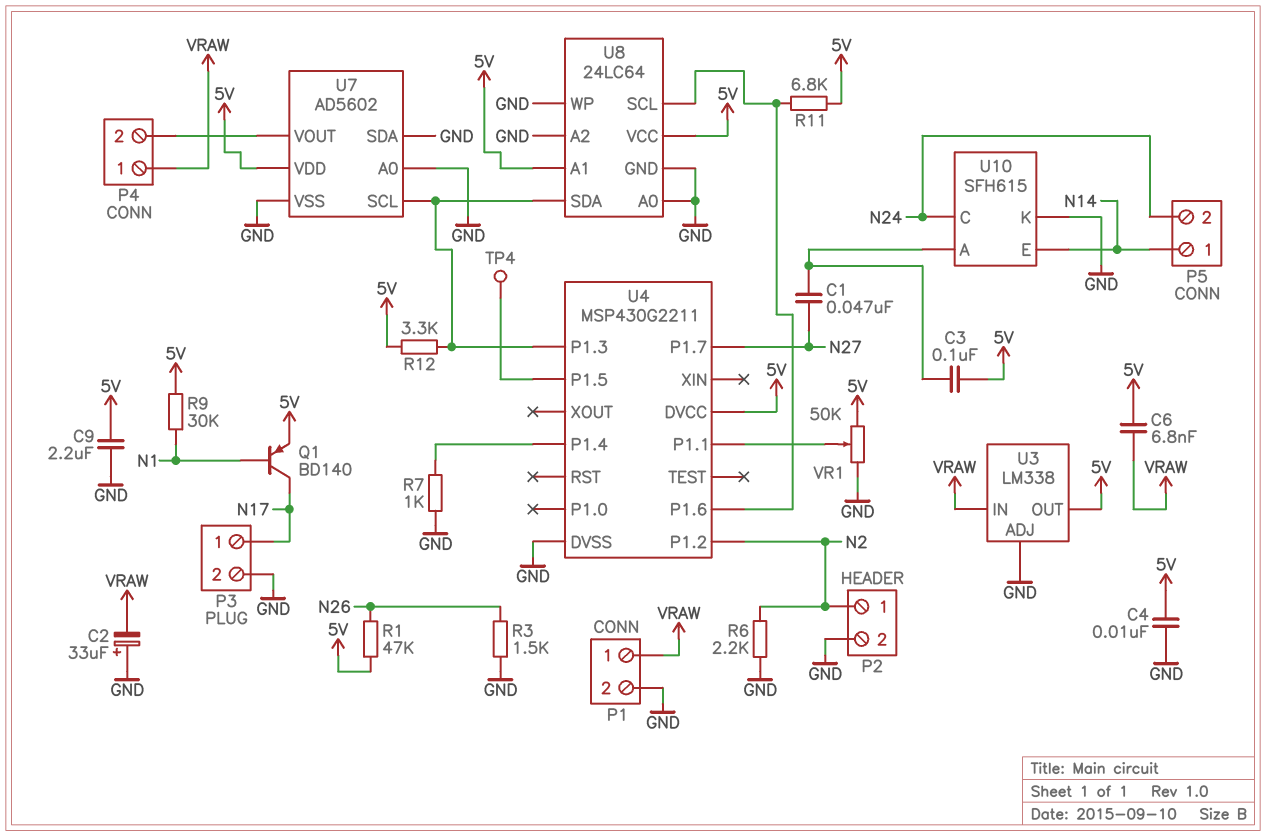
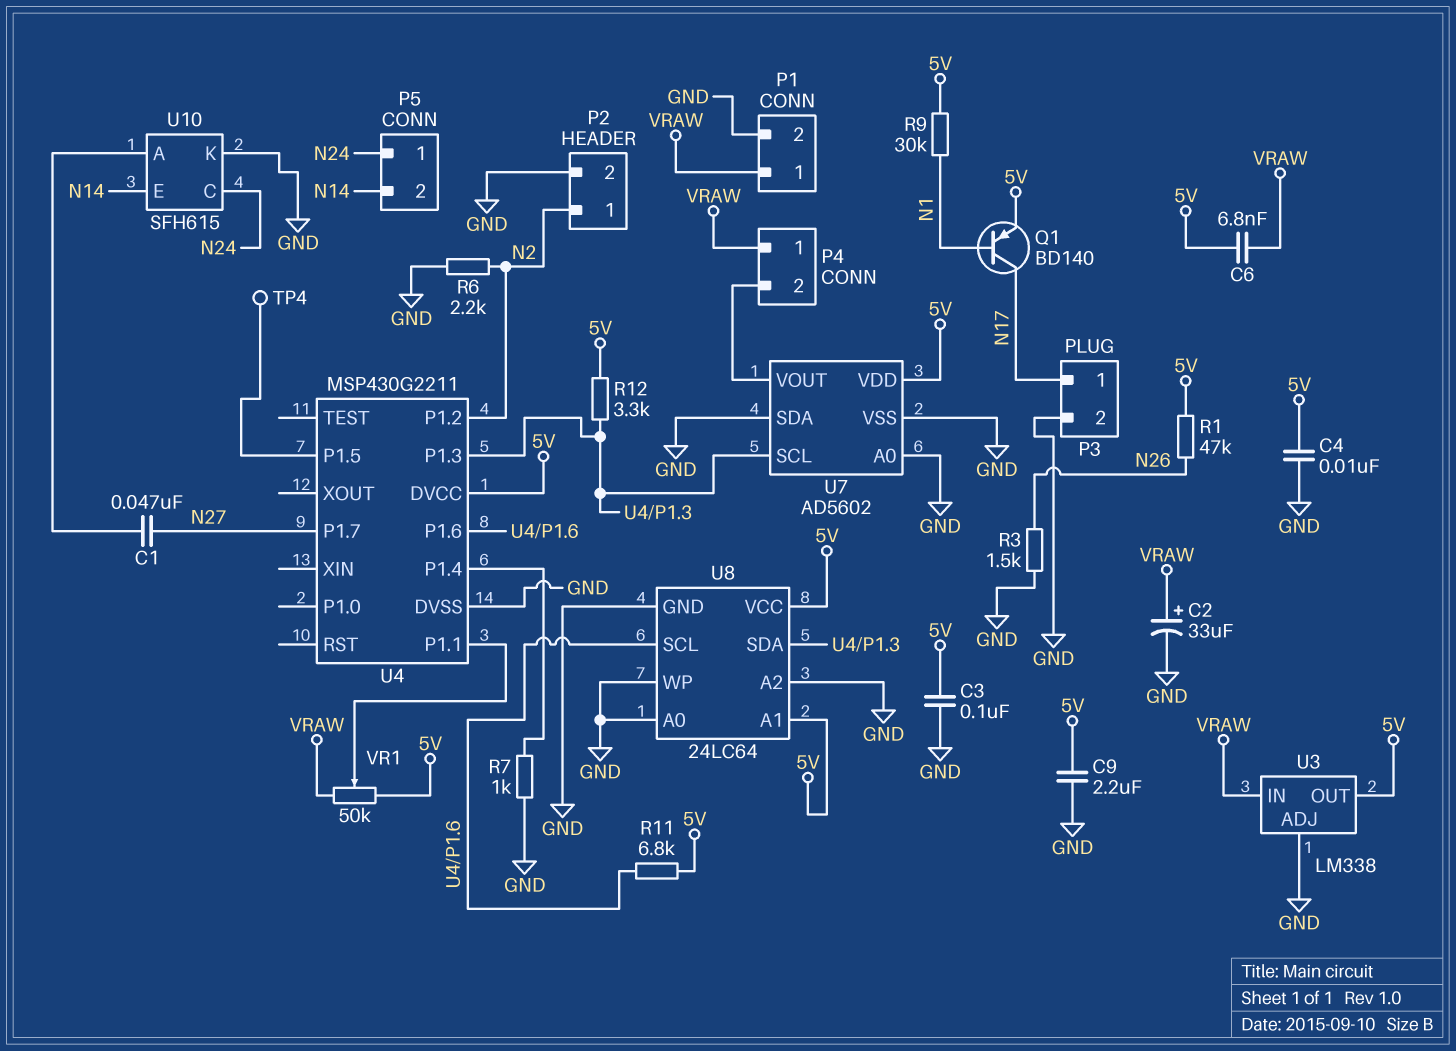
C2: 33uF (plus GND, minus VRAW) -> 33uF (plus VRAW, minus GND)
C3: 100nF (5V, U10/A) -> 100nF (5V, GND)
P5 pin 1: N14 -> N24
P5 pin 2: N24 -> N14
VR1: 50k (5V, GND, wiper U4/P1.1) -> 50k (5V, VRAW, wiper U4/P1.1)

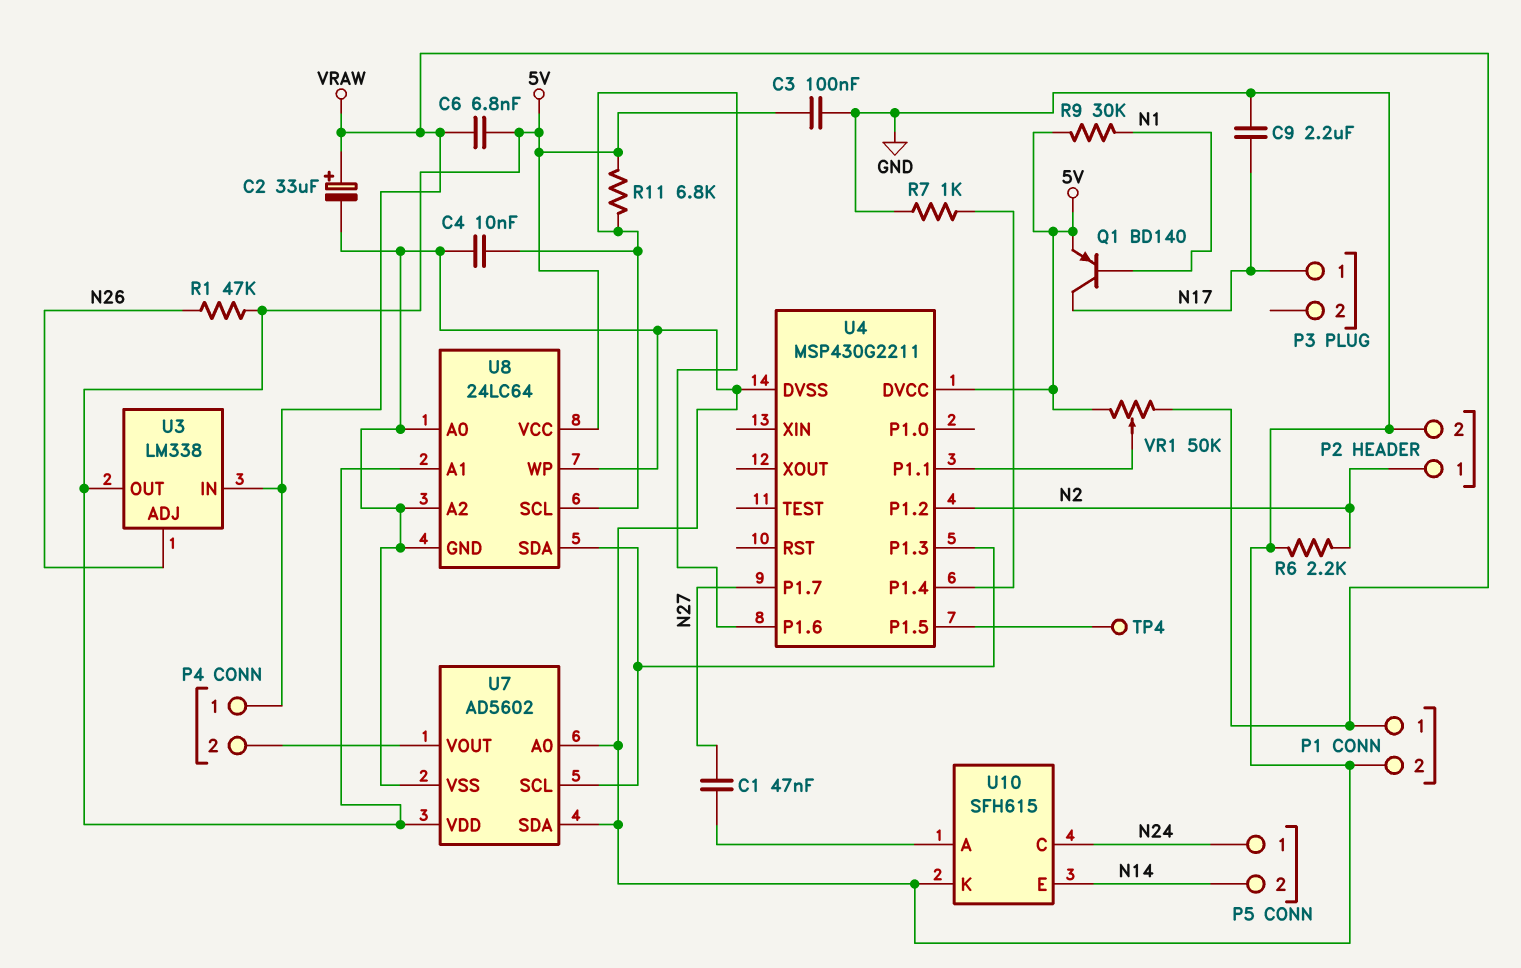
C4: 10nF (5V, GND) -> 10nF (GND, U4/P1.6)
C9: 2.2uF (5V, GND) -> 2.2uF (GND, N17)
P3 pin 2: GND -> none
R3: 1.5k (GND, N26) -> none
R12: 3.3k (5V, U4/P1.3) -> none
U3 pin ADJ: GND -> N26

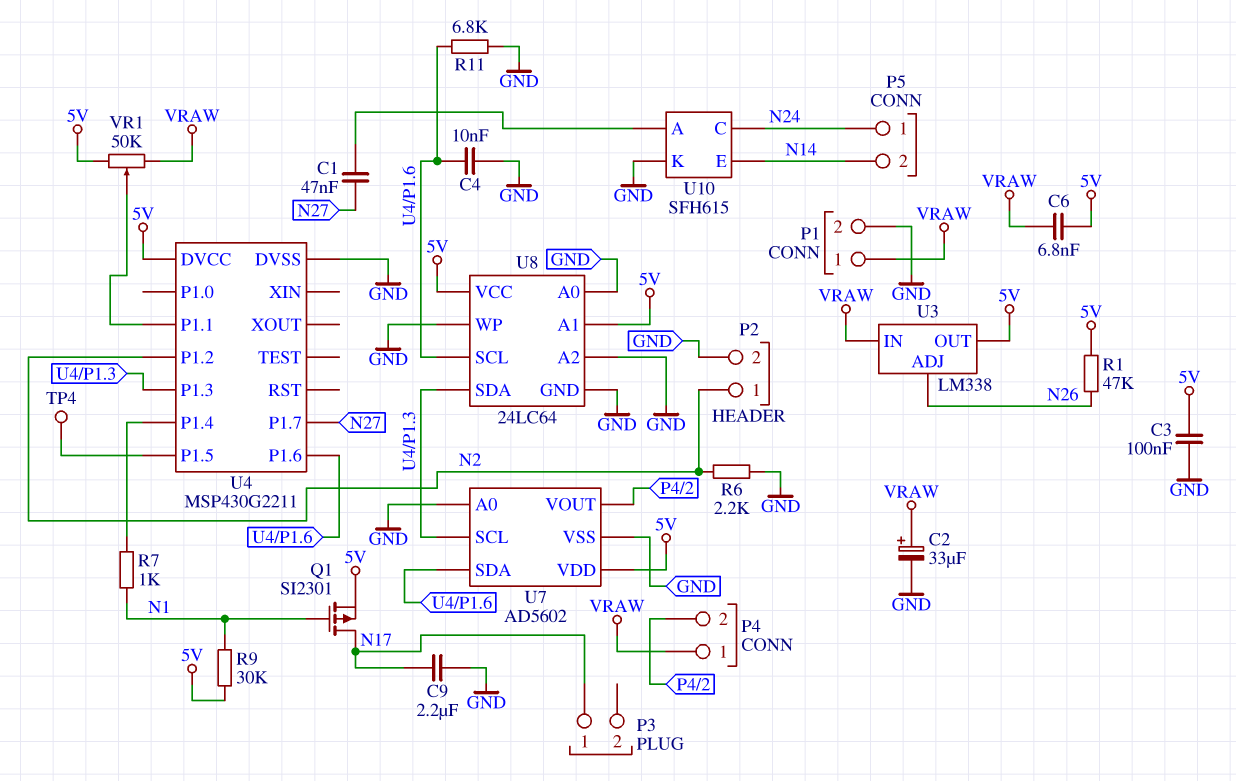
Q1: PNP BD140 (B N1, C N17, E 5V) -> PMOS SI2301 (G N1, D N17, S 5V)
R7: 1k (GND, U4/P1.4) -> 1k (N1, U4/P1.4)
R11: 6.8k (5V, U4/P1.6) -> 6.8k (GND, U4/P1.6)
U7 pin SDA: GND -> U4/P1.6

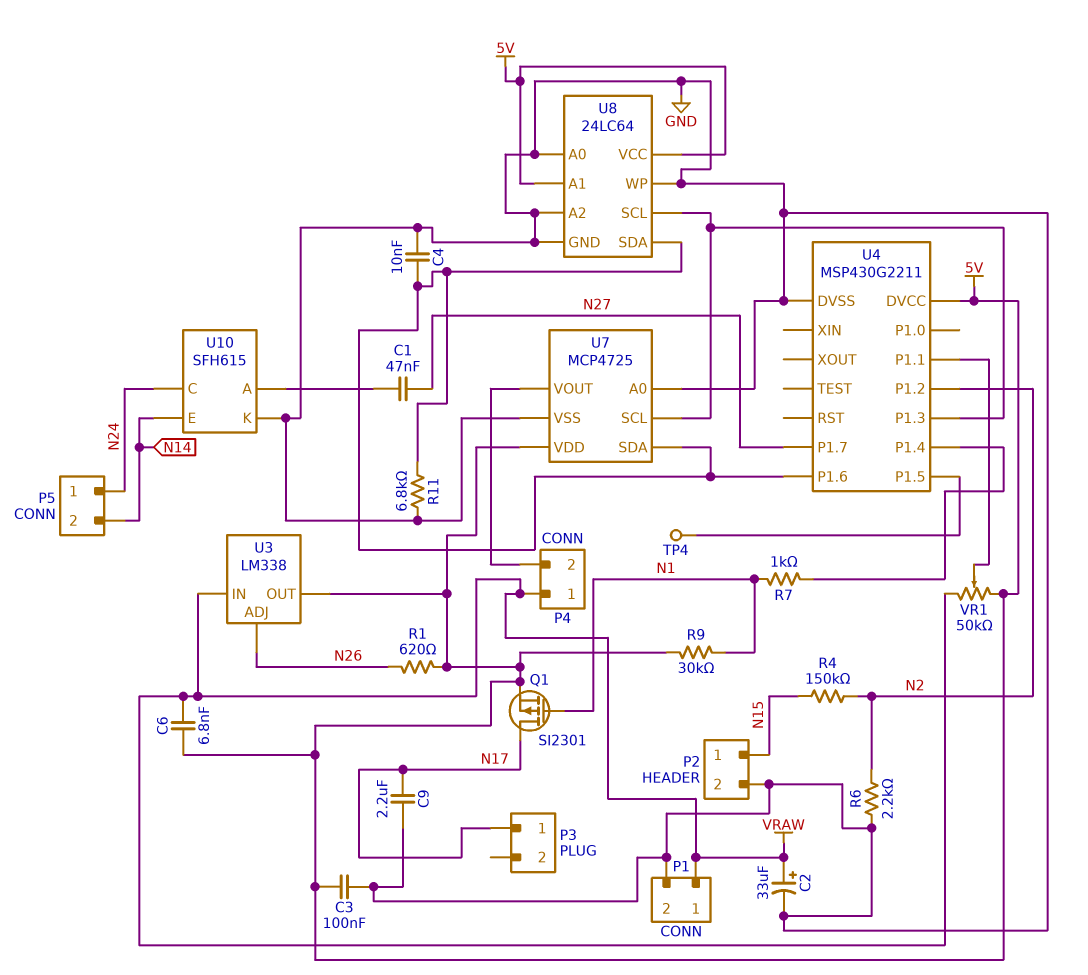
P2 pin 1: N2 -> N15
R1: 47k (5V, N26) -> 620 (5V, N26)
R4: none -> 150k (N2, N15)
U7: AD5602 -> MCP4725
U8 pin SCL: U4/P1.6 -> U4/P1.3
U8 pin SDA: U4/P1.3 -> U4/P1.6

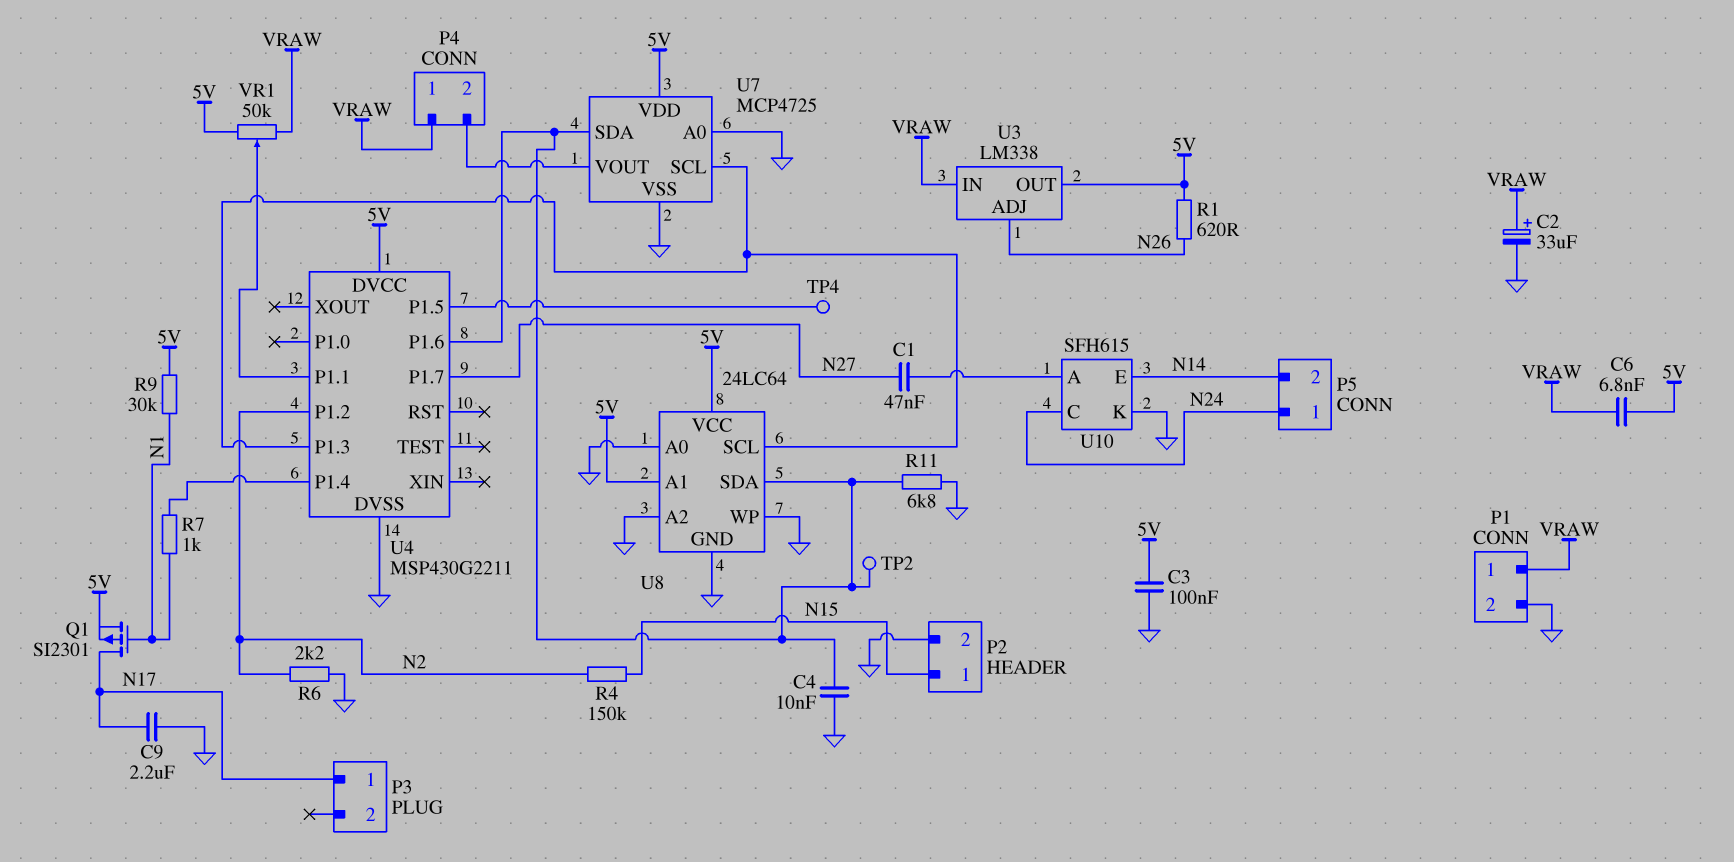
TP2: none -> test point (U4/P1.6)

